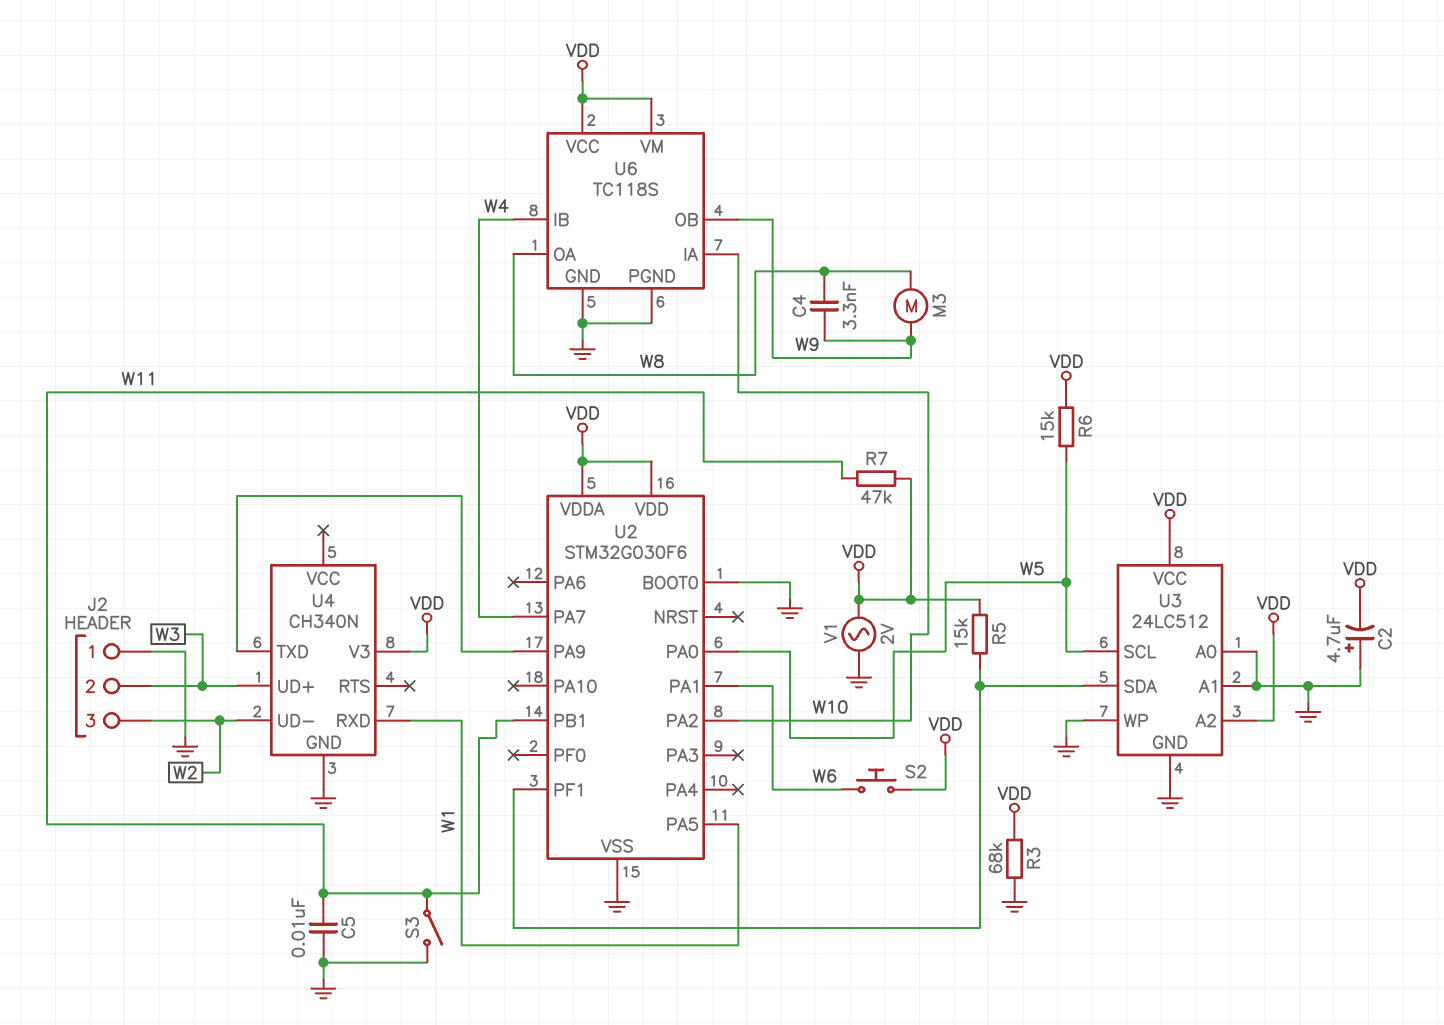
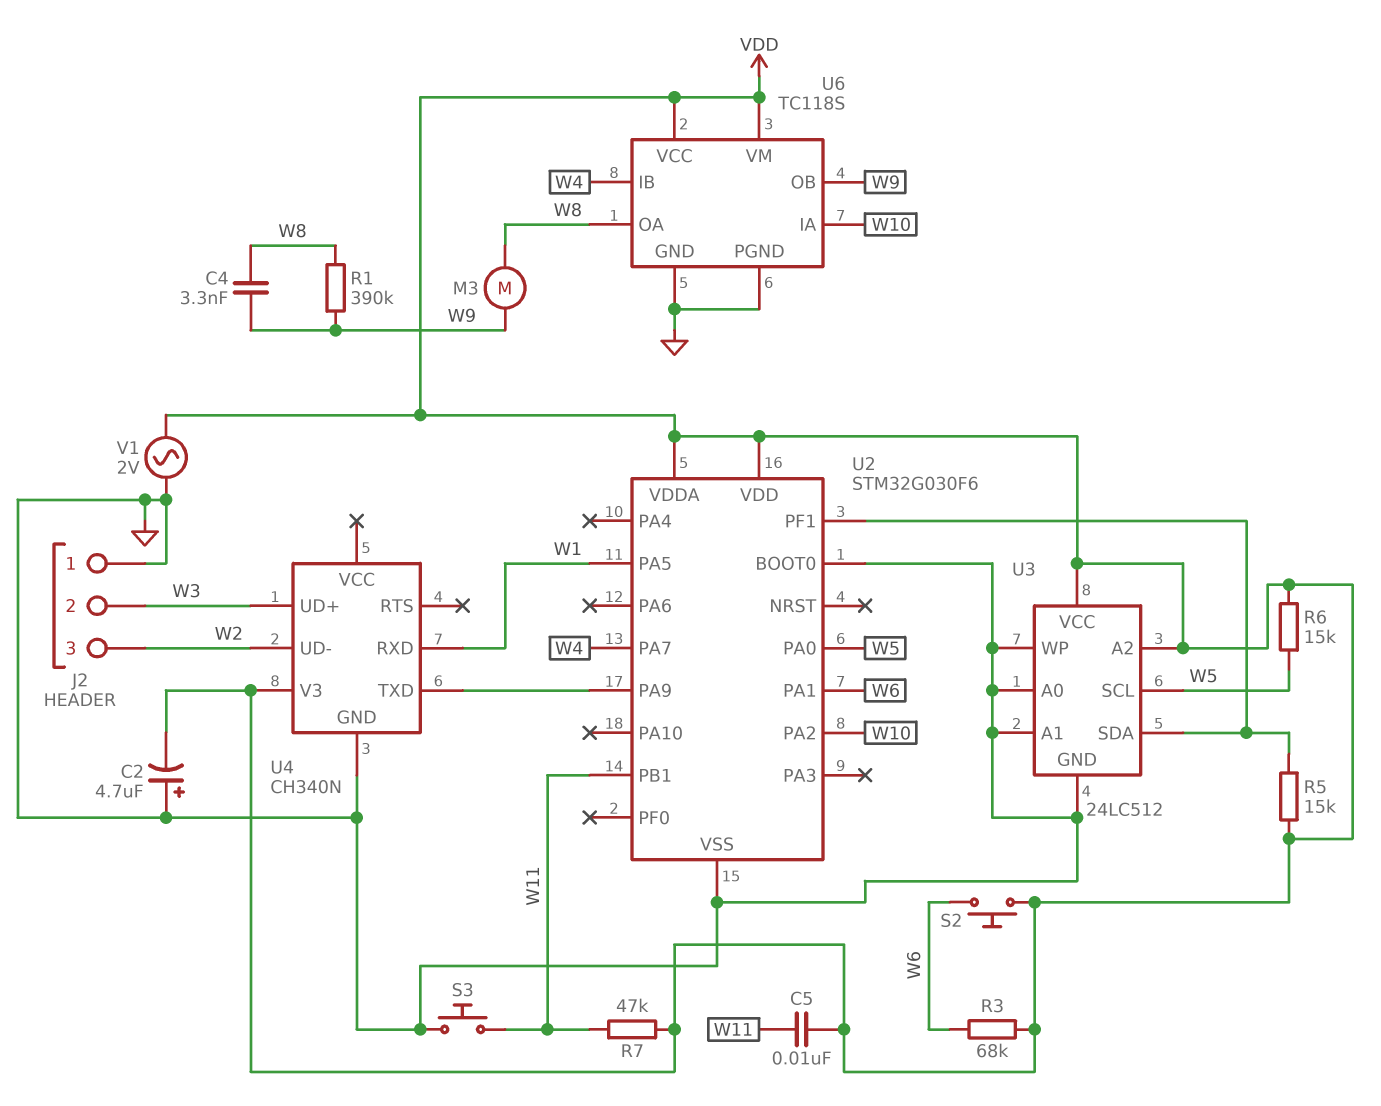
C5: 10nF (GND, W11) -> 10nF (VDD, W11)
R1: none -> 390k (W8, W9)
R3: 68k (GND, VDD) -> 68k (VDD, W6)
S3: switch (GND, W11) -> button (GND, W11)

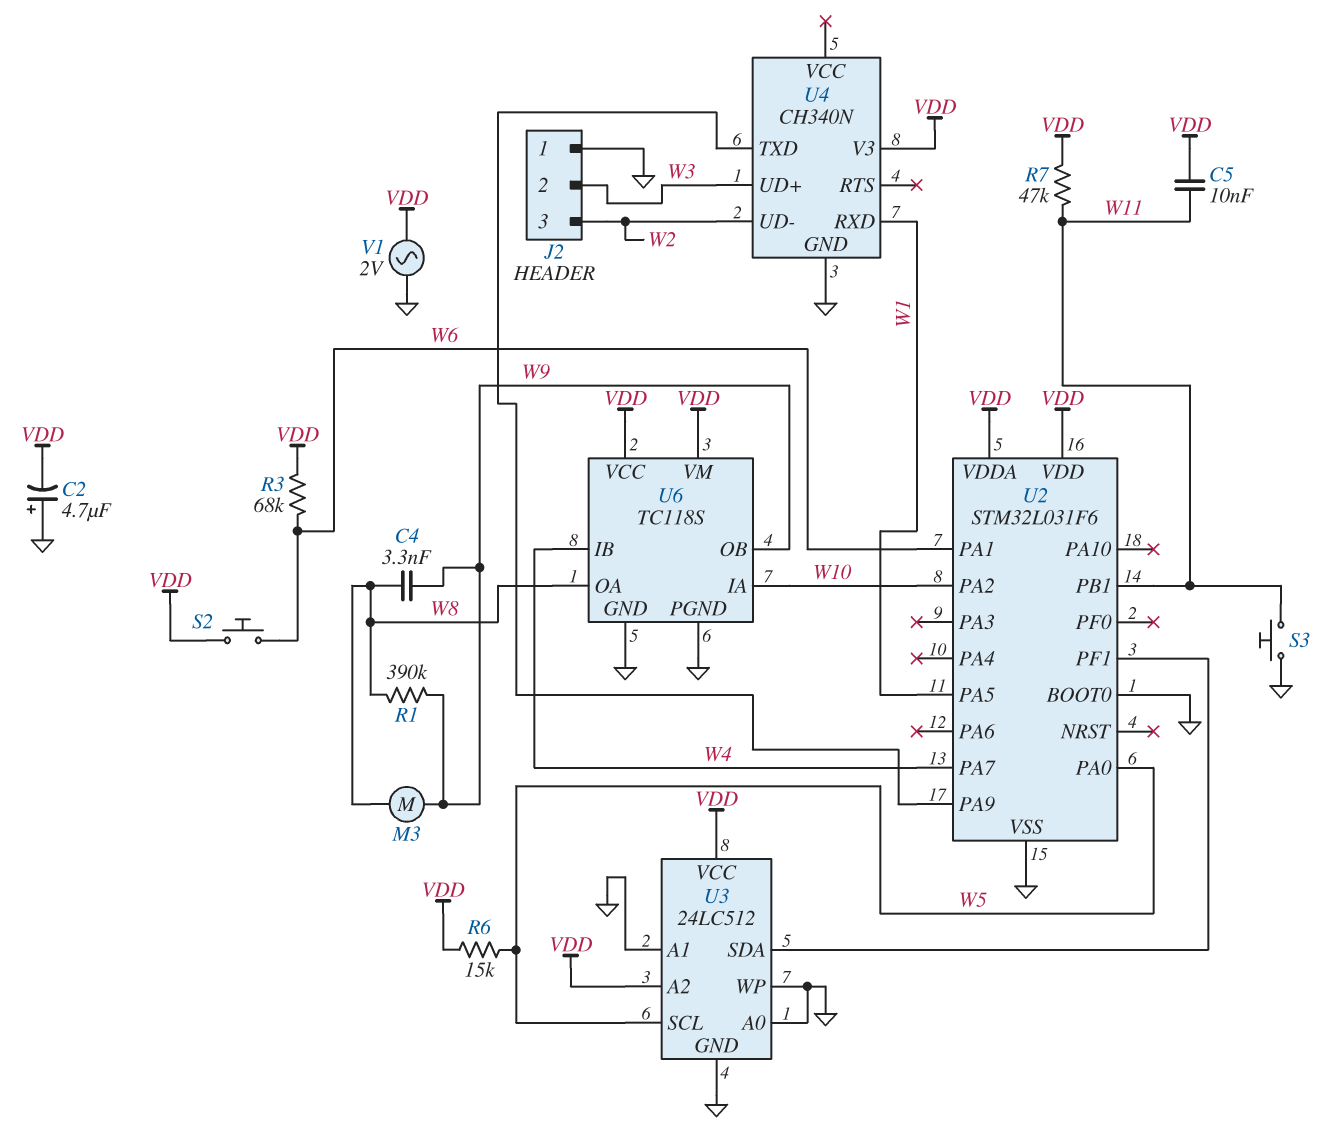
R5: 15k (U2/PF1, VDD) -> none
U2: STM32G030F6 -> STM32L031F6

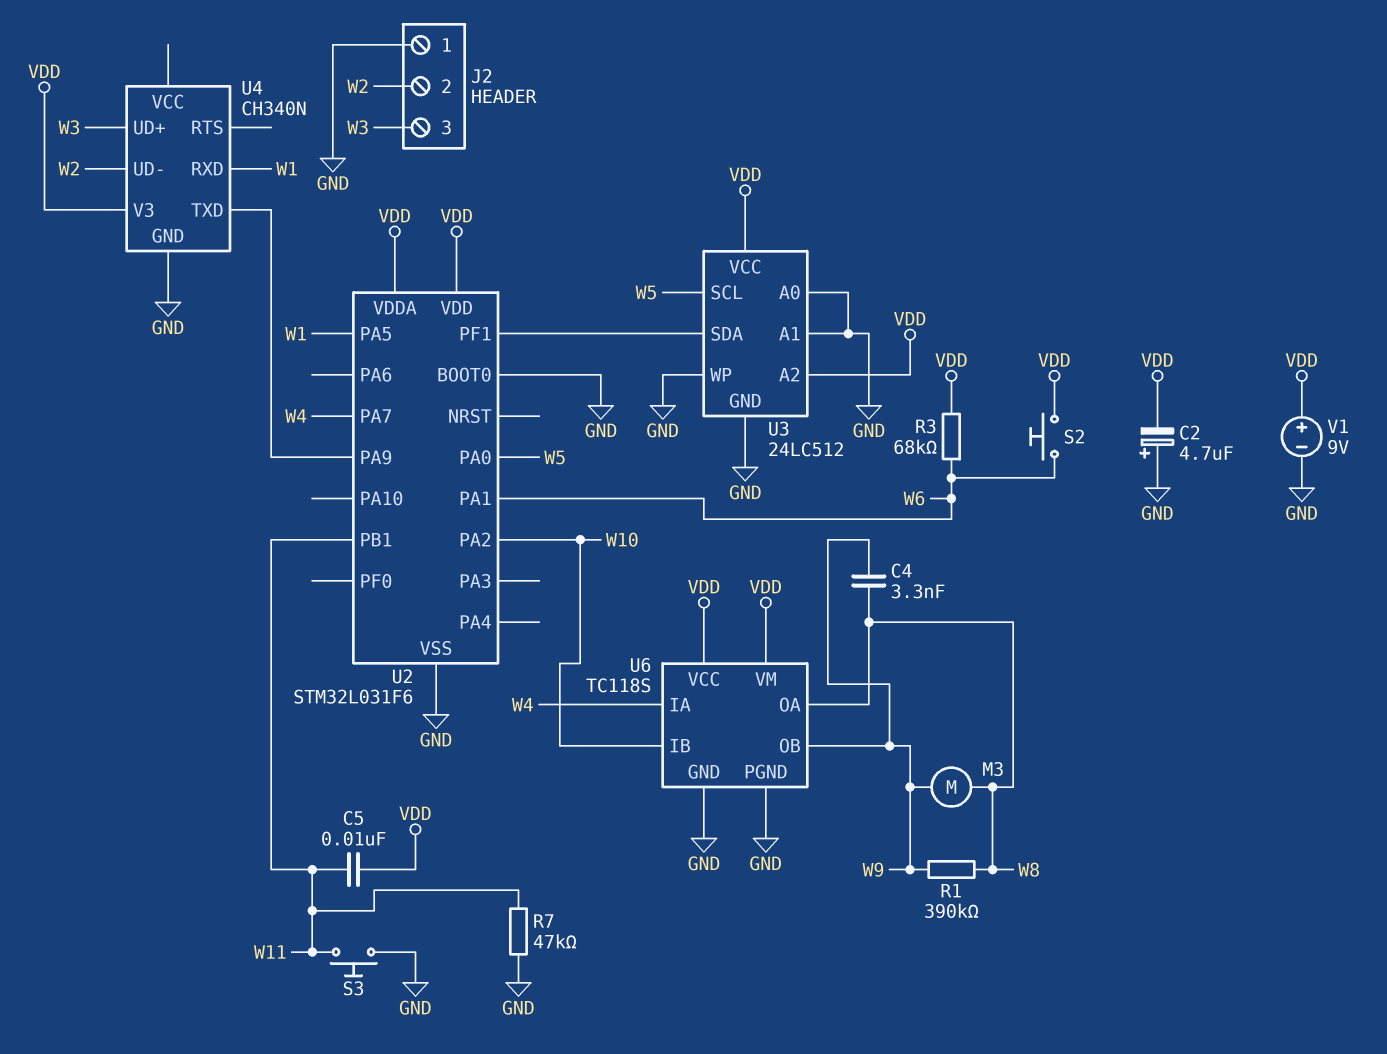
J2 pin 2: W3 -> W2
J2 pin 3: W2 -> W3
R6: 15k (VDD, W5) -> none
R7: 47k (VDD, W11) -> 47k (GND, W11)
U6 pin IA: W10 -> W4
U6 pin IB: W4 -> W10
V1: AC 2V (GND, VDD) -> 9V (plus VDD, minus GND)

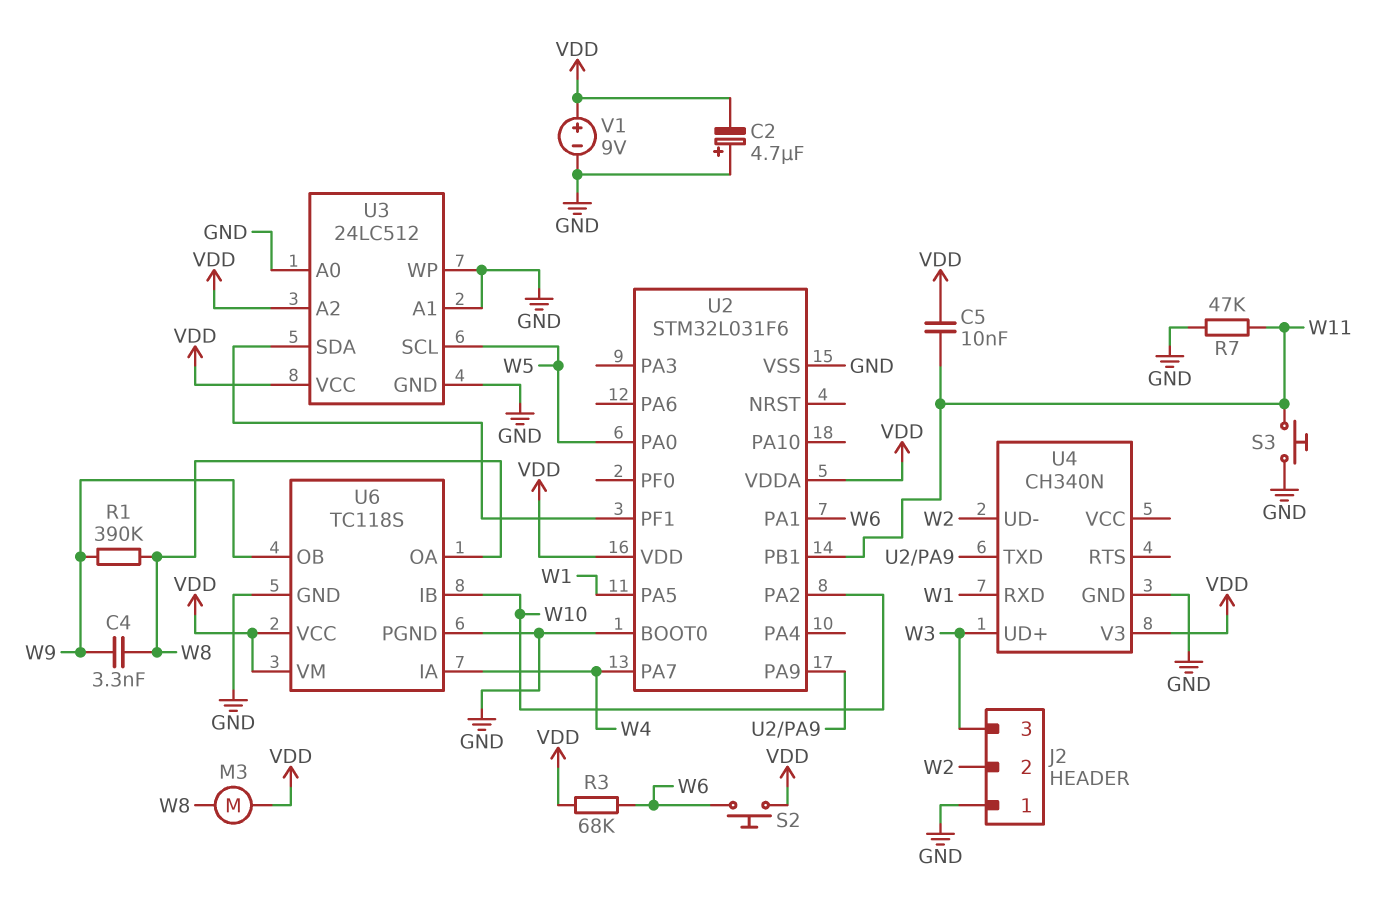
M3: motor (W8, W9) -> motor (VDD, W8)

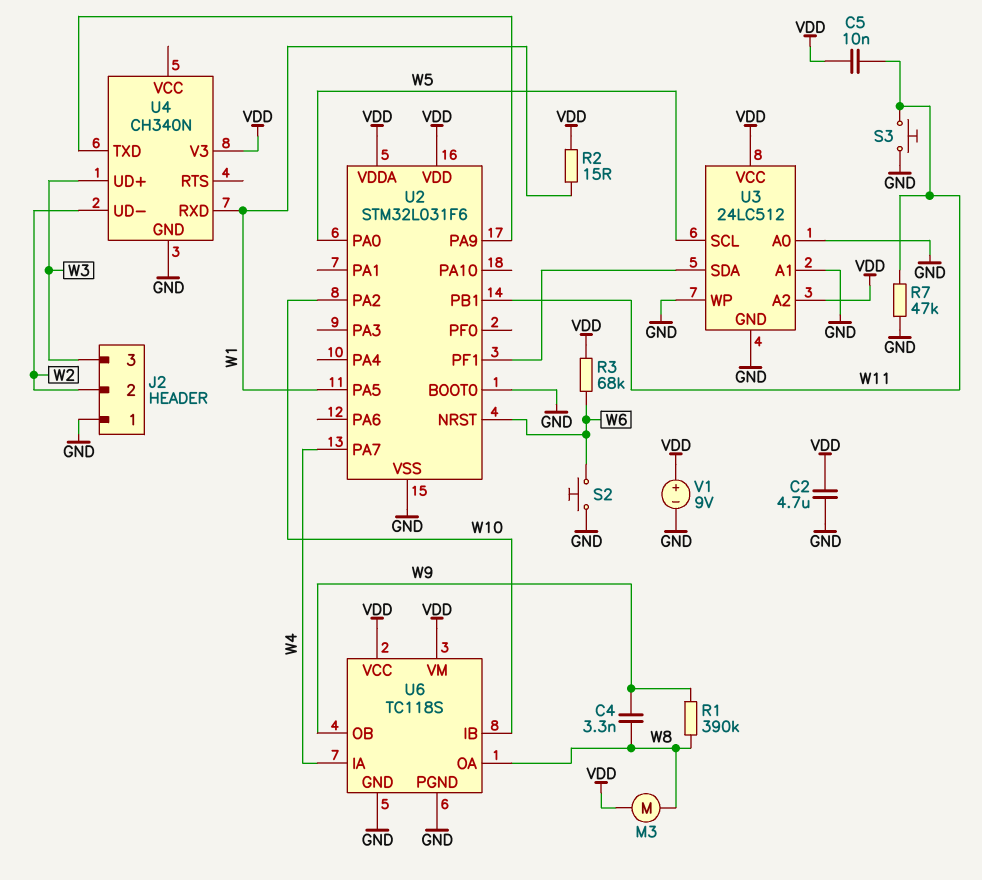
C2: 4.7uF (plus GND, minus VDD) -> 4.7uF (GND, VDD)
R2: none -> 15 (VDD, W1)
S2: button (VDD, W6) -> button (GND, W6)
U2 pin NRST: none -> W6
U2 pin PA1: W6 -> none

